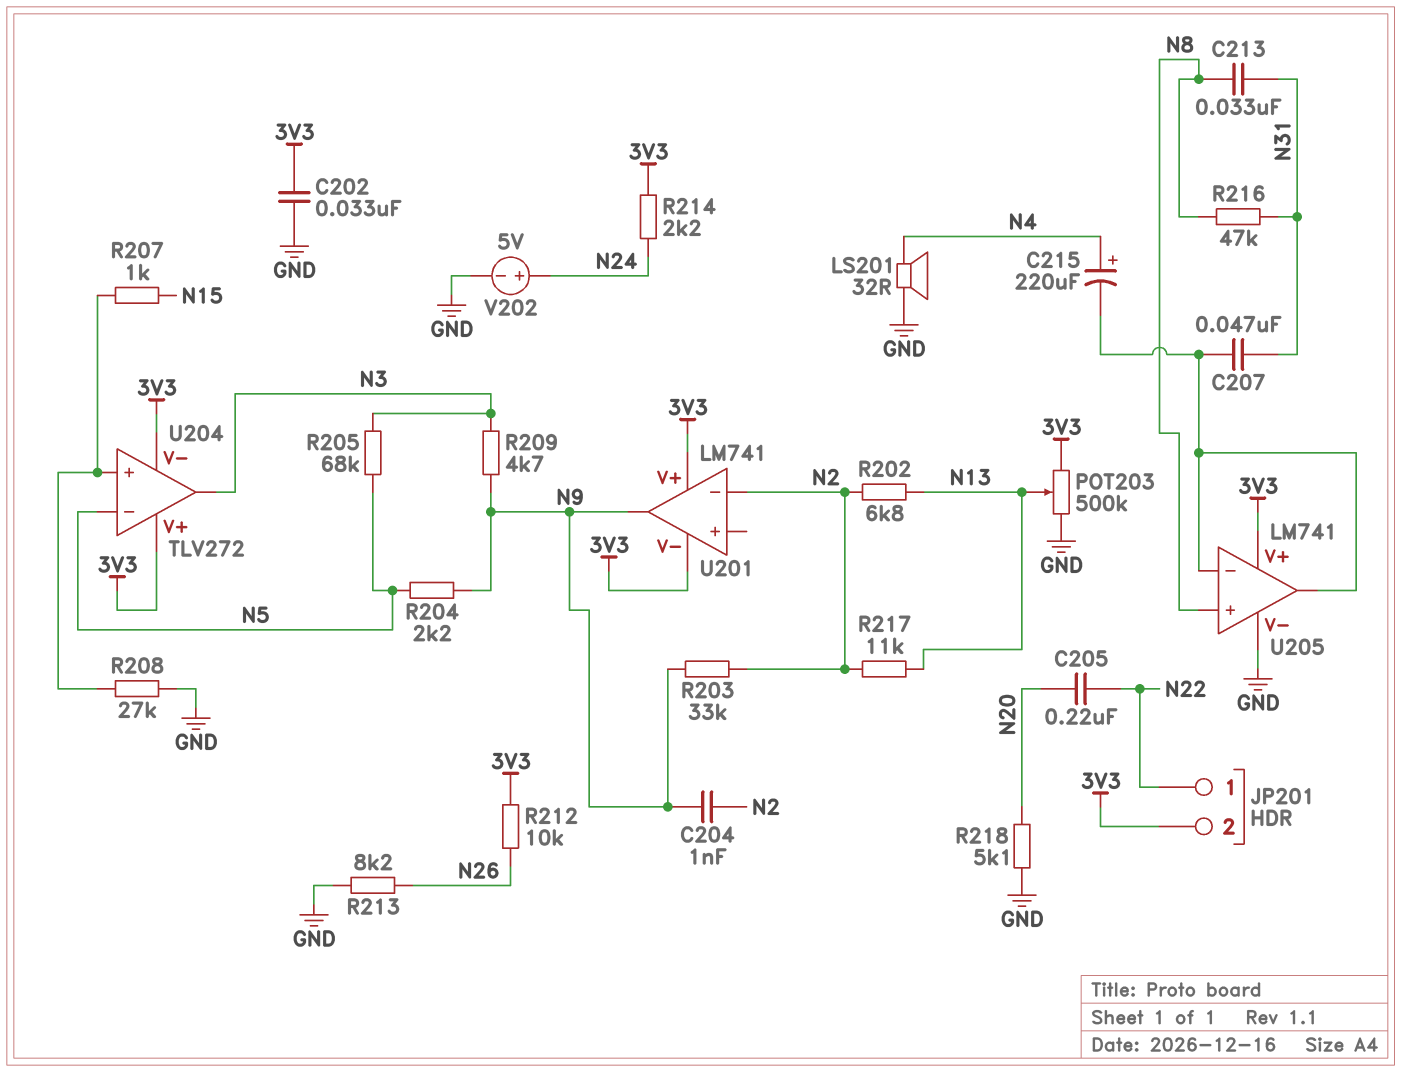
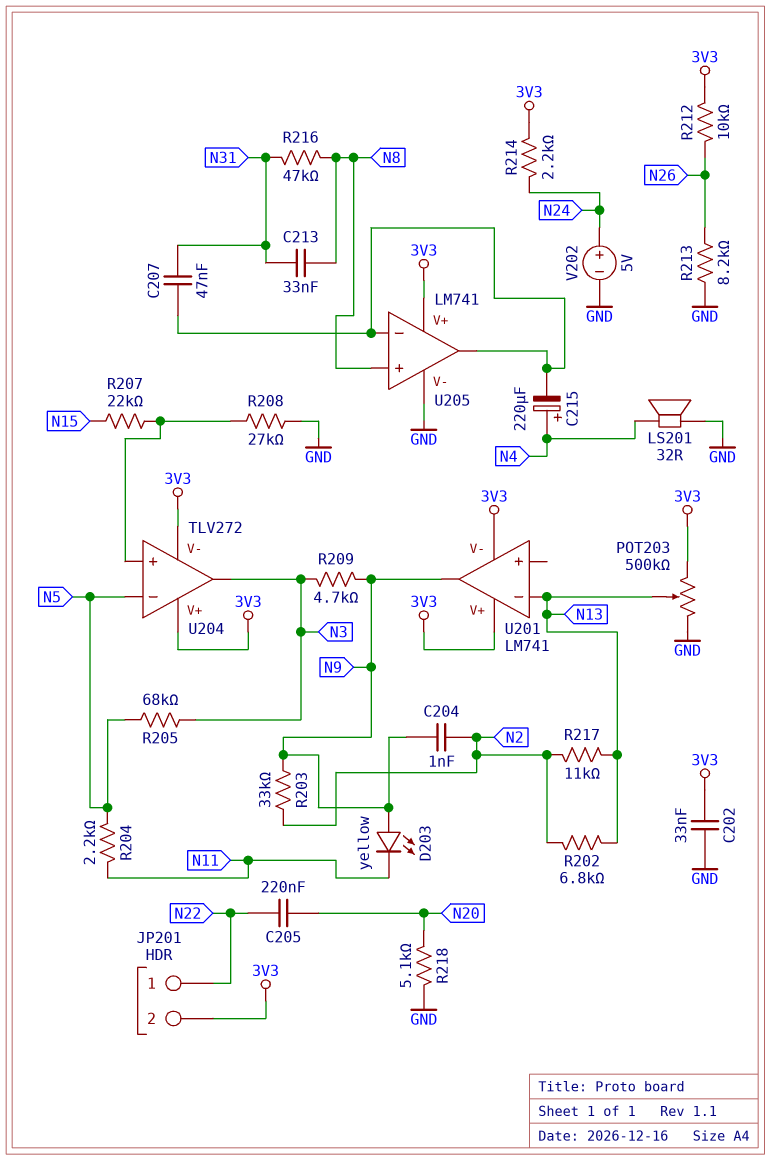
D203: none -> LED yellow (A N9, K N11)
R204: 2.2k (N5, N9) -> 2.2k (N5, N11)
R207: 1k (N15, U204/in+) -> 22k (N15, U204/in+)
U201 pin in-: N2 -> N13

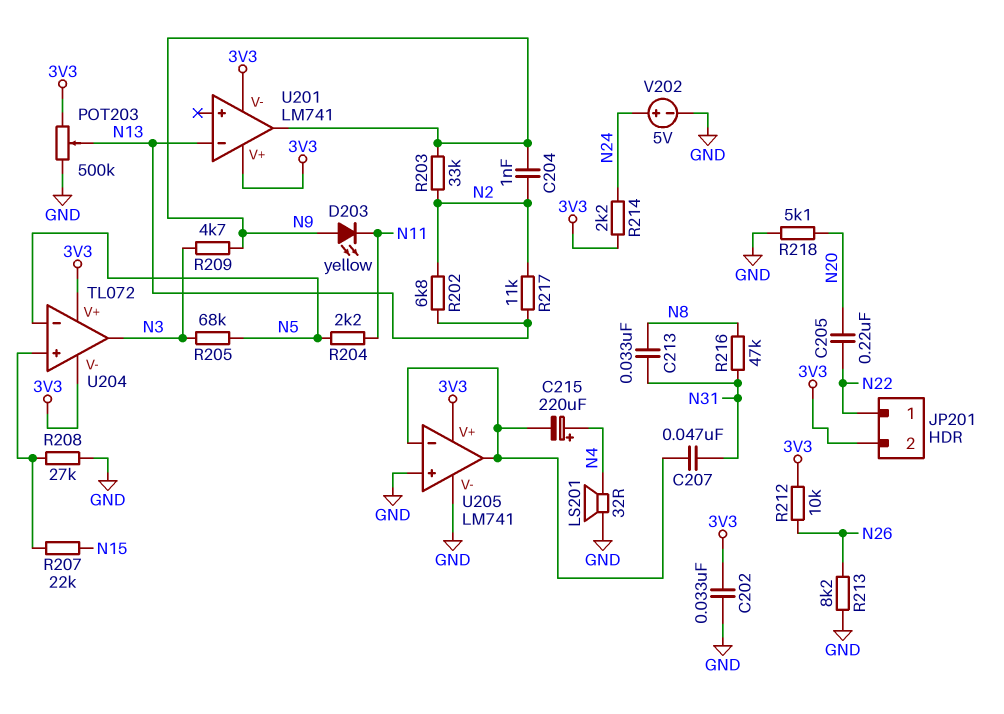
U204: TLV272 -> TL072
U205 pin in+: N8 -> GND

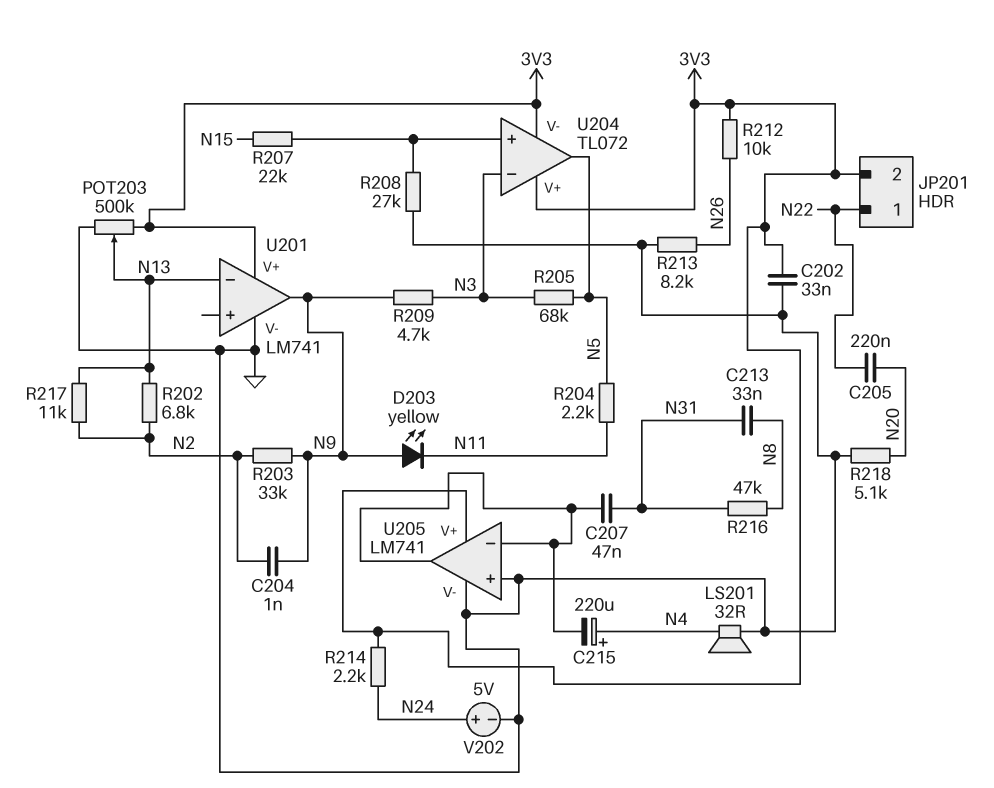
U201 pin V-: 3V3 -> GND
U204 pin in-: N5 -> N3
U204 pin out: N3 -> N5

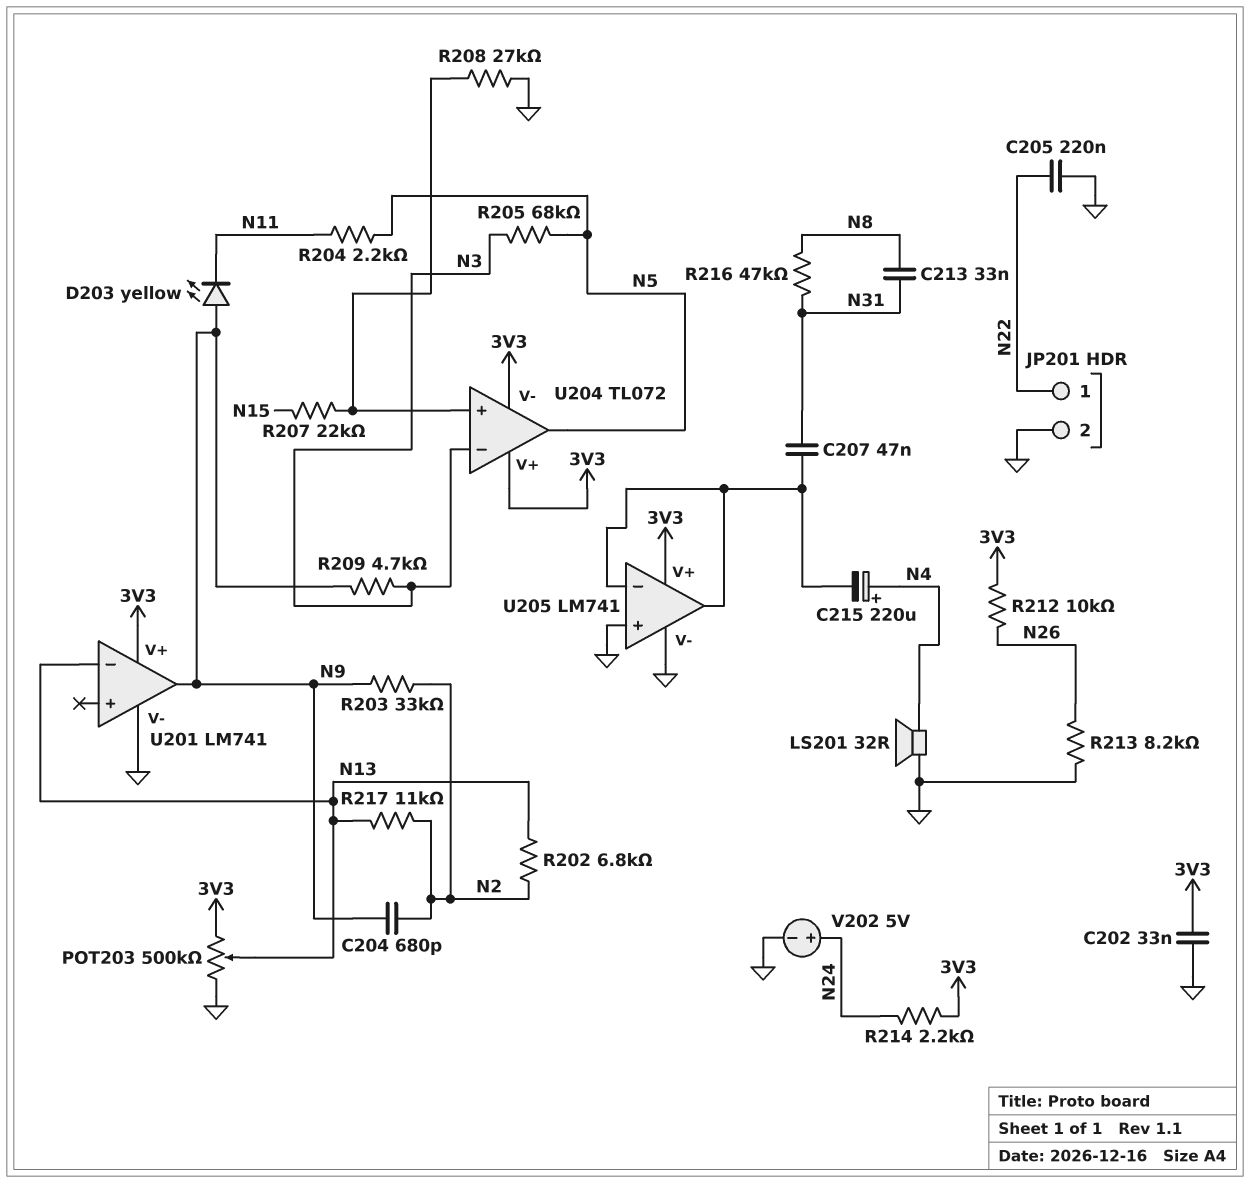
C204: 1nF (N2, N9) -> 680pF (N2, N9)
C205: 220nF (N20, N22) -> 220nF (GND, N22)
JP201 pin 2: 3V3 -> GND
R218: 5.1k (GND, N20) -> none

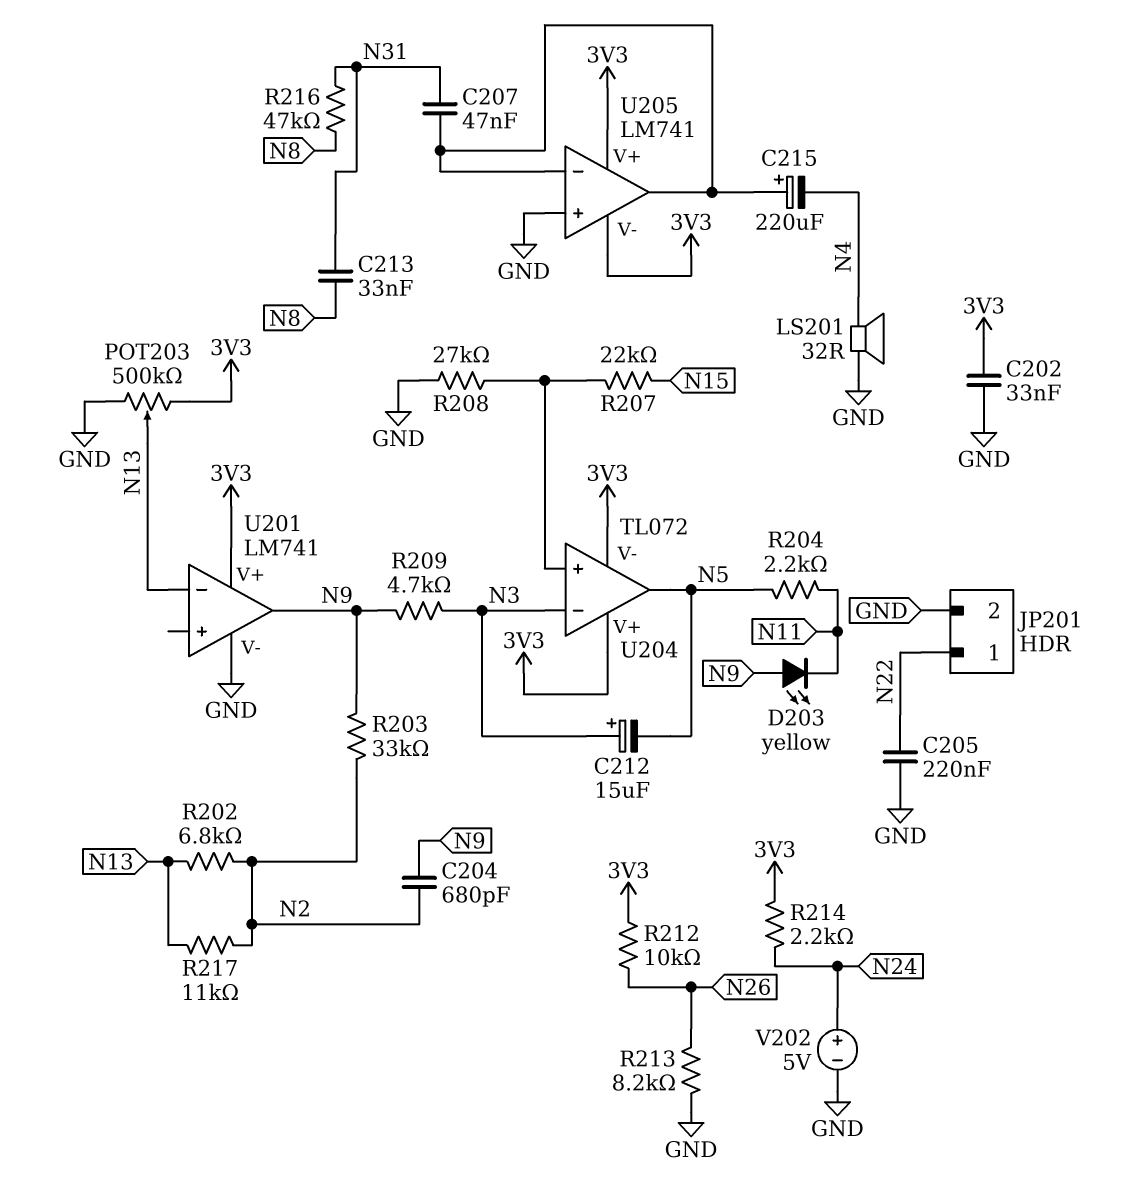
C212: none -> 15uF (plus N3, minus N5)
C215: 220uF (plus N4, minus U205/in-) -> 220uF (plus U205/in-, minus N4)
R205: 68k (N3, N5) -> none
U205 pin V-: GND -> 3V3

